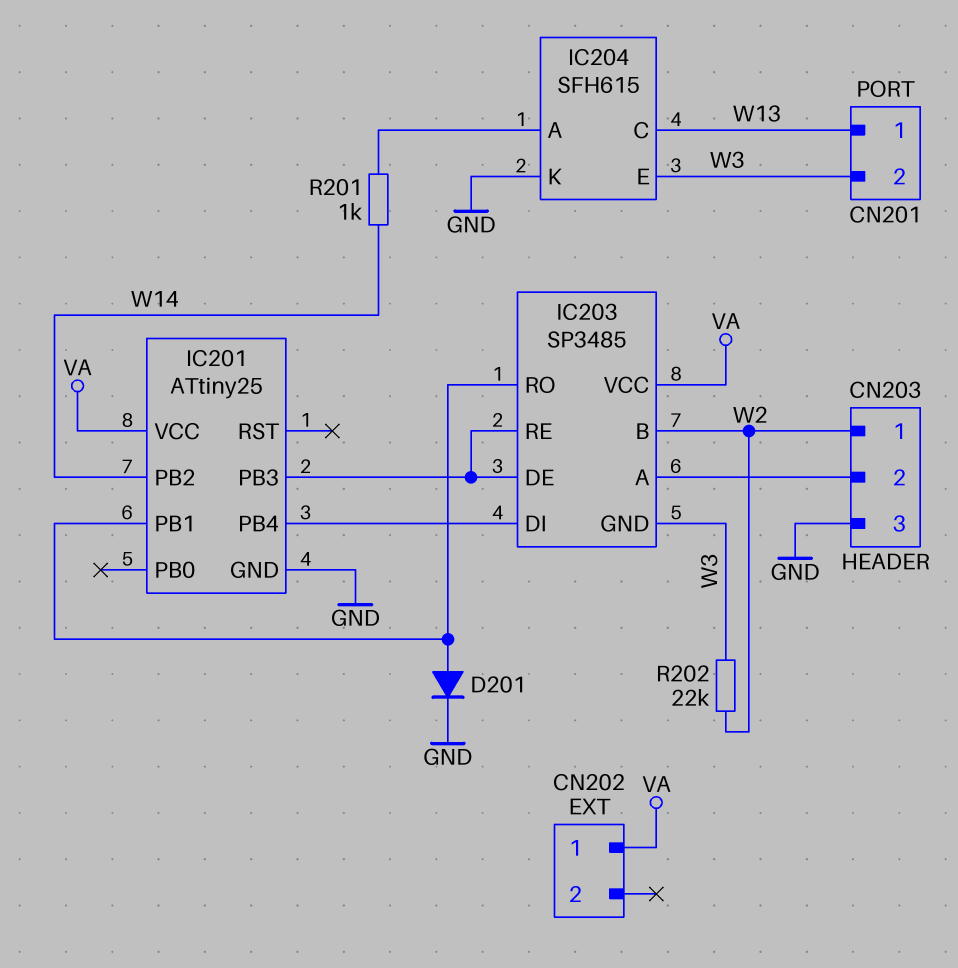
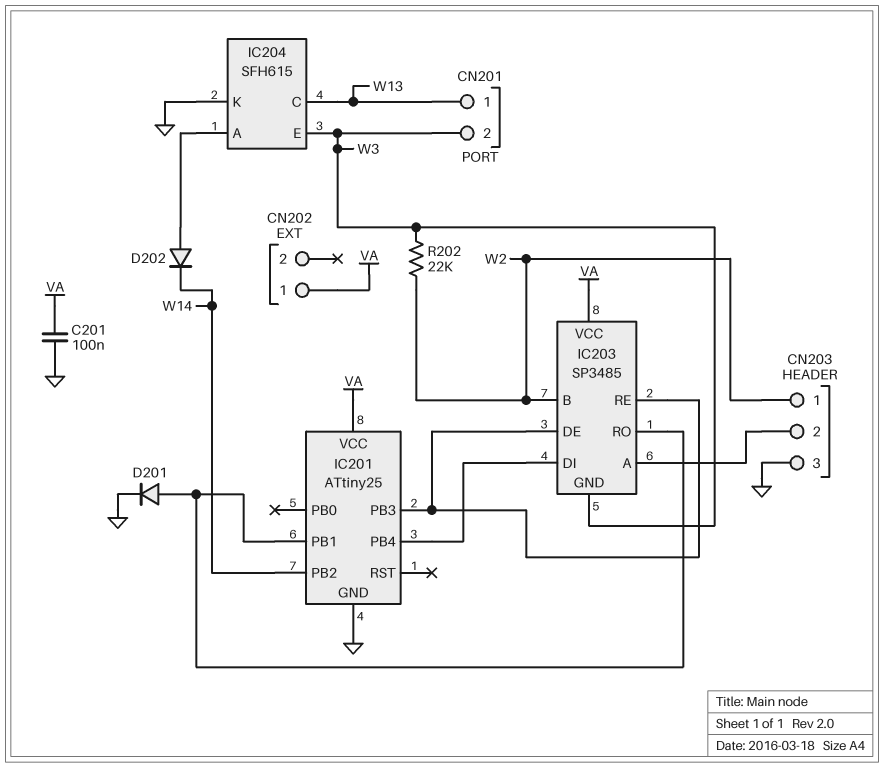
C201: none -> 100nF (GND, VA)
D202: none -> diode (A IC204/A, K W14)
R201: 1k (IC204/A, W14) -> none

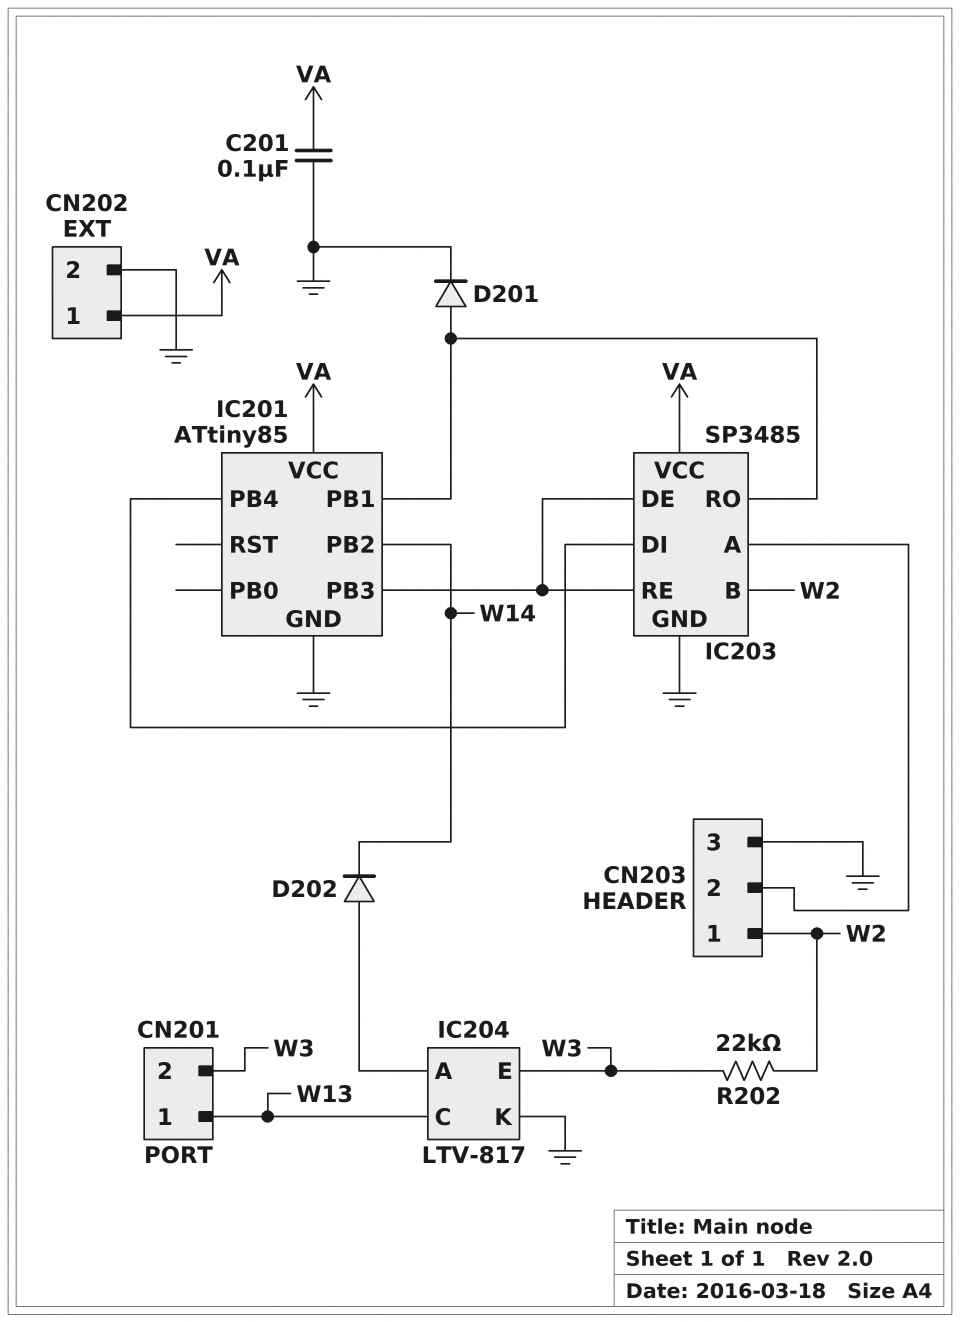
CN202 pin 2: none -> GND
IC201: ATtiny25 -> ATtiny85
IC203 pin GND: W3 -> GND
IC204: SFH615 -> LTV-817

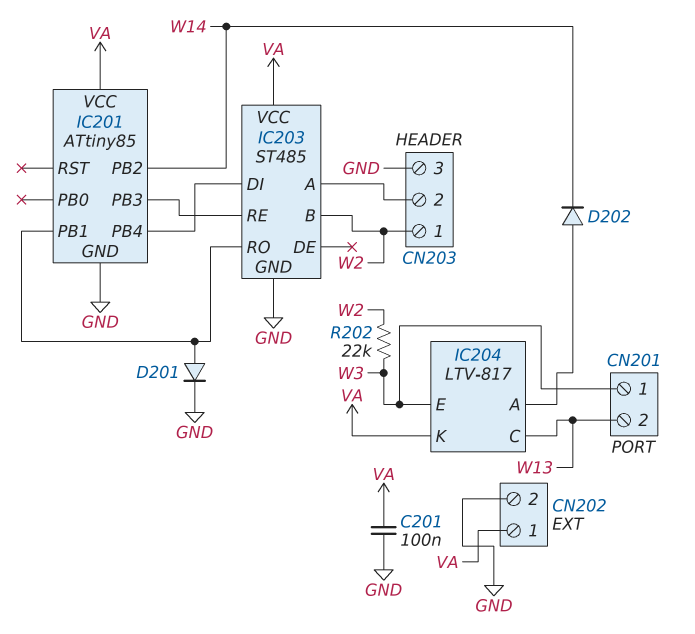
CN201 pin 1: W13 -> W3
CN201 pin 2: W3 -> W13
IC203: SP3485 -> ST485
IC203 pin DE: IC201/PB3 -> none
IC204 pin K: GND -> VA

